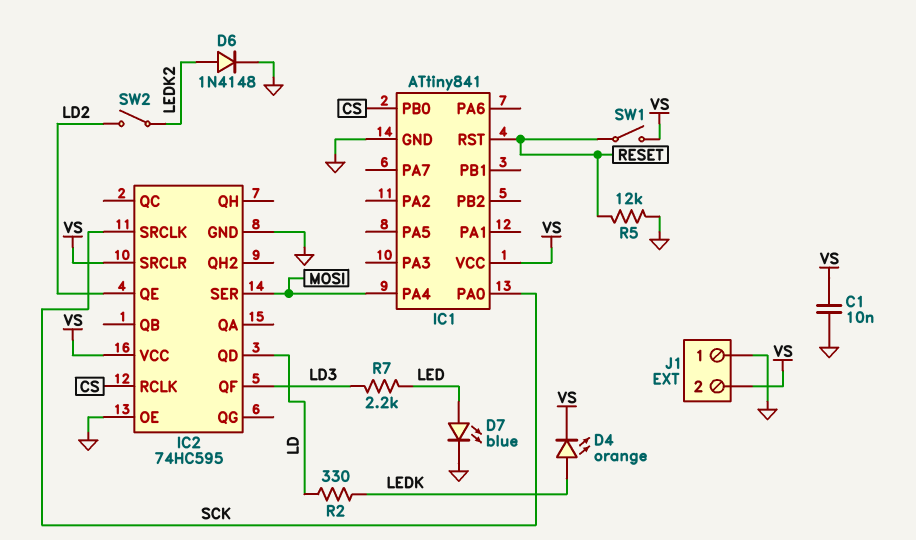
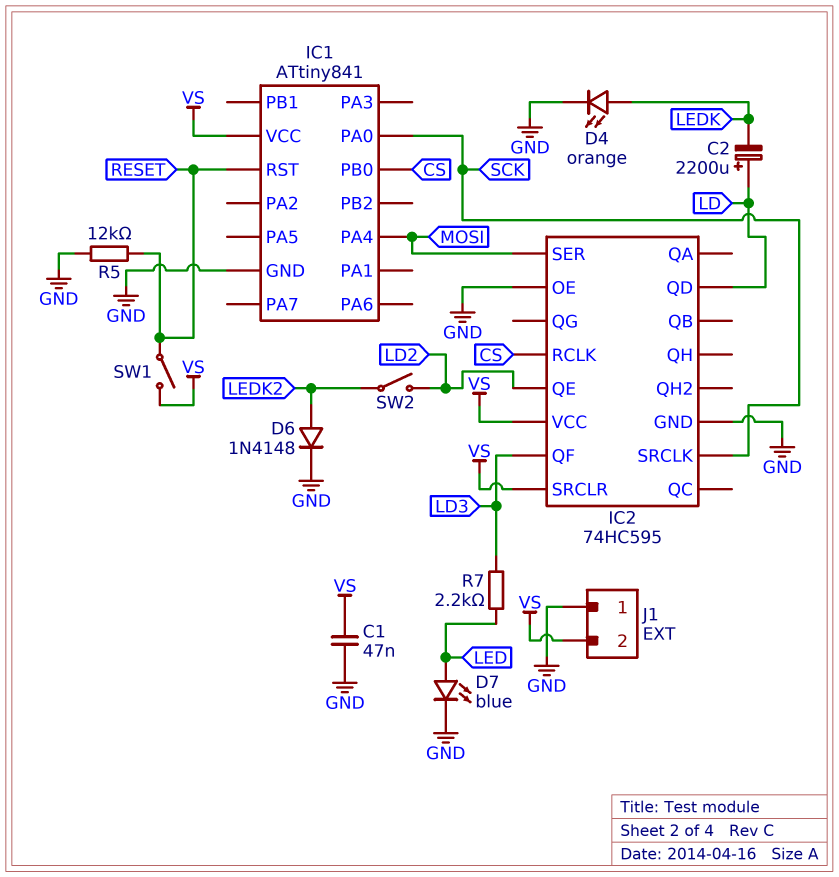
C1: 10nF (GND, VS) -> 47nF (GND, VS)
C2: none -> 2200uF (plus LD, minus LEDK)
D4: LED orange (A LEDK, K VS) -> LED orange (A LEDK, K GND)
R2: 330 (LD, LEDK) -> none

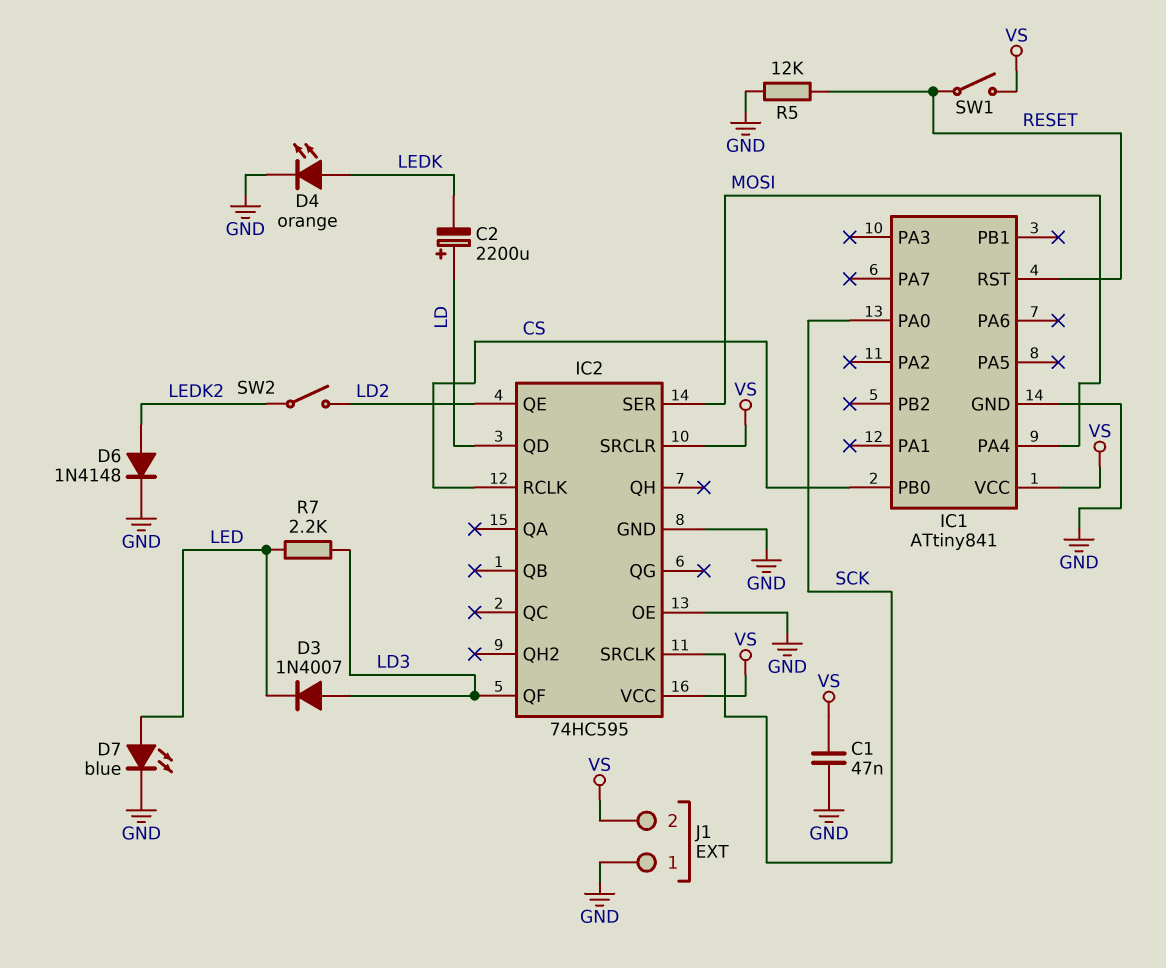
D3: none -> diode 1N4007 (A LD3, K LED)

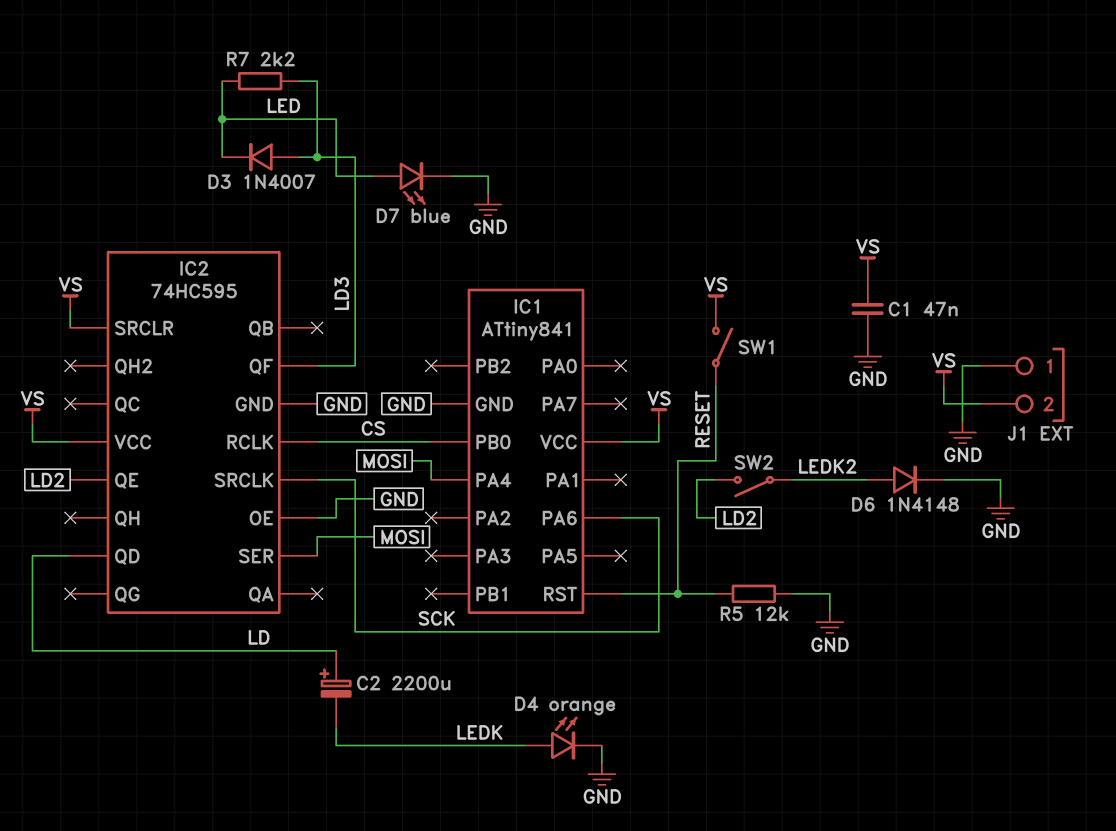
IC1 pin PA0: SCK -> none
IC1 pin PA6: none -> SCK

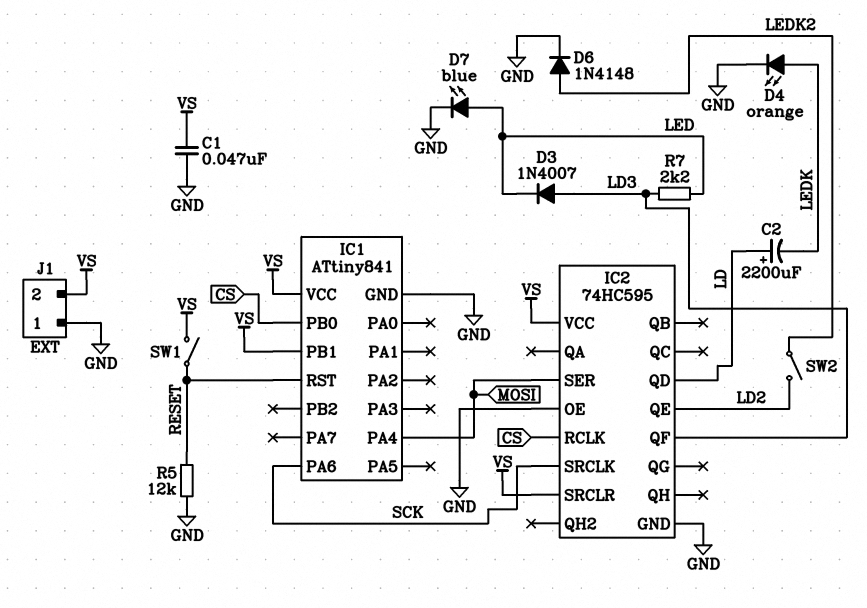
IC1 pin PB1: none -> VS

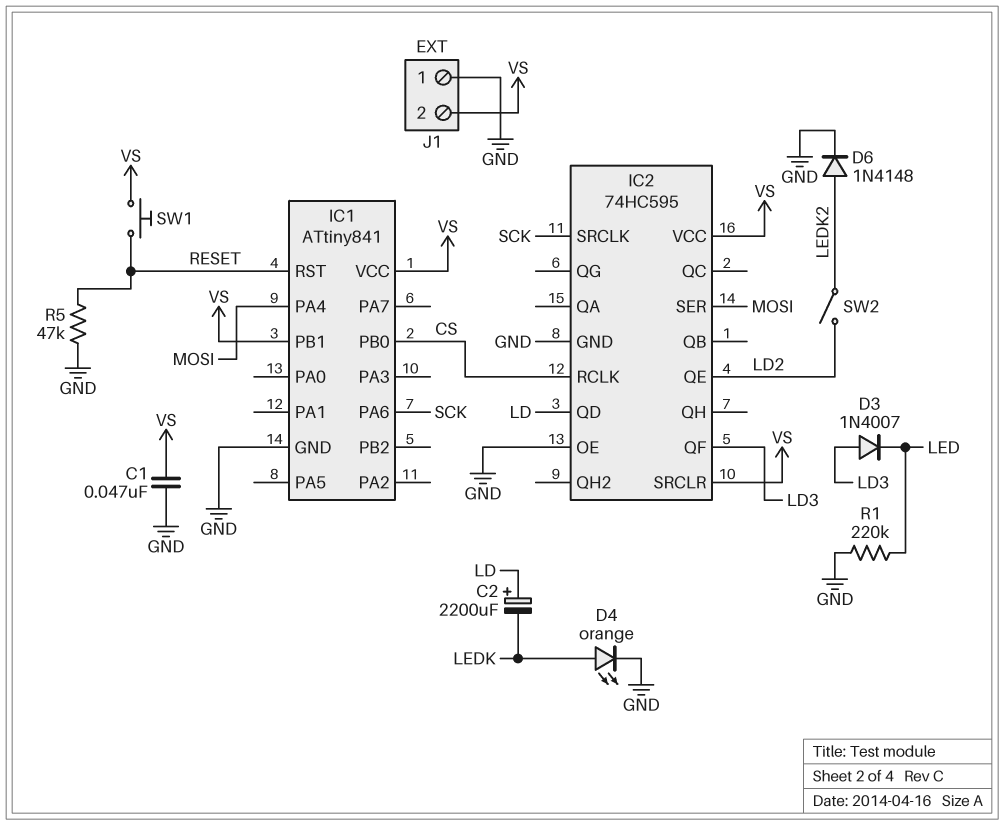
D7: LED blue (A LED, K GND) -> none
R1: none -> 220k (GND, LED)
R5: 12k (GND, RESET) -> 47k (GND, RESET)
R7: 2.2k (LD3, LED) -> none
SW1: switch (RESET, VS) -> button (RESET, VS)

